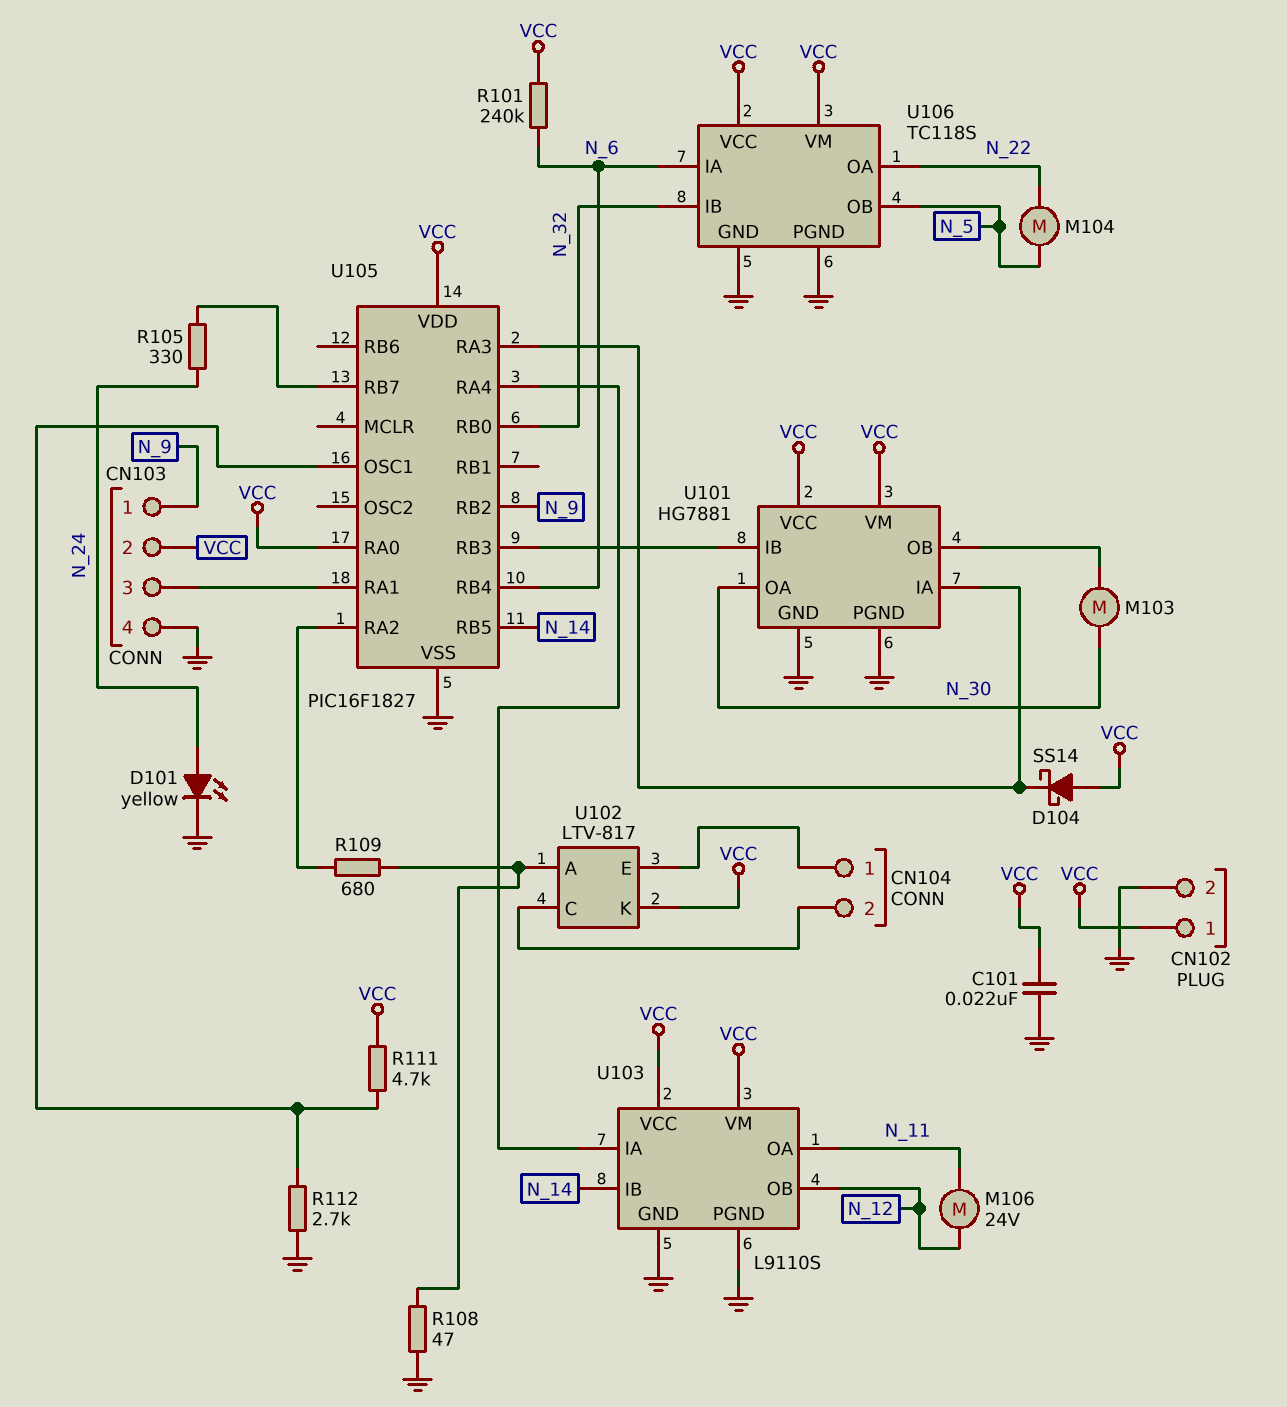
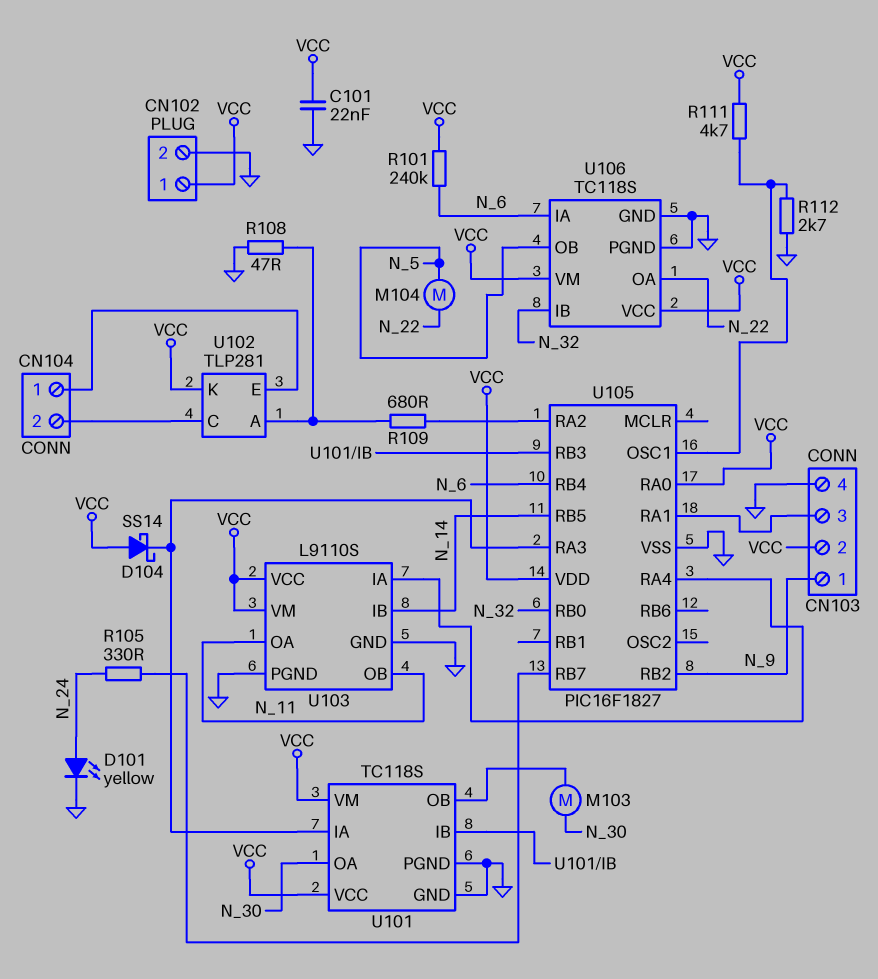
M106: motor 24V (N_11, N_12) -> none
U101: HG7881 -> TC118S
U102: LTV-817 -> TLP281
U103 pin OB: N_12 -> N_11

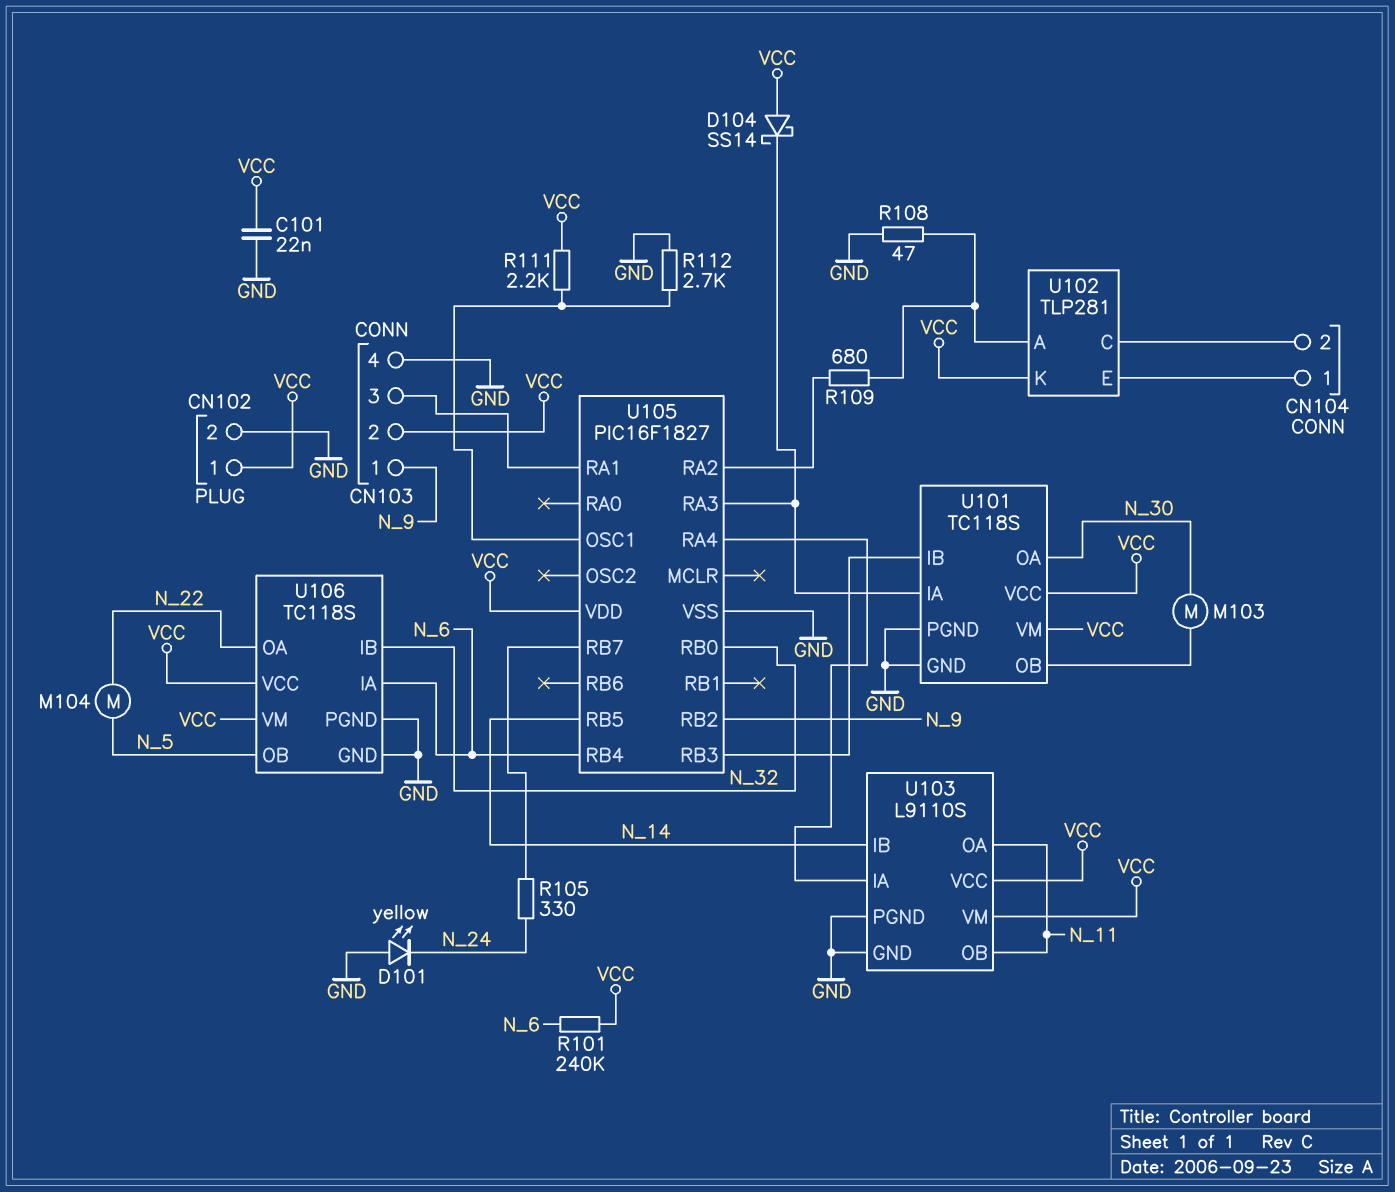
D101: LED yellow (A N_24, K GND) -> LED yellow (A GND, K N_24)
R111: 4.7k (U105/OSC1, VCC) -> 2.2k (U105/OSC1, VCC)
U105 pin RA0: VCC -> none

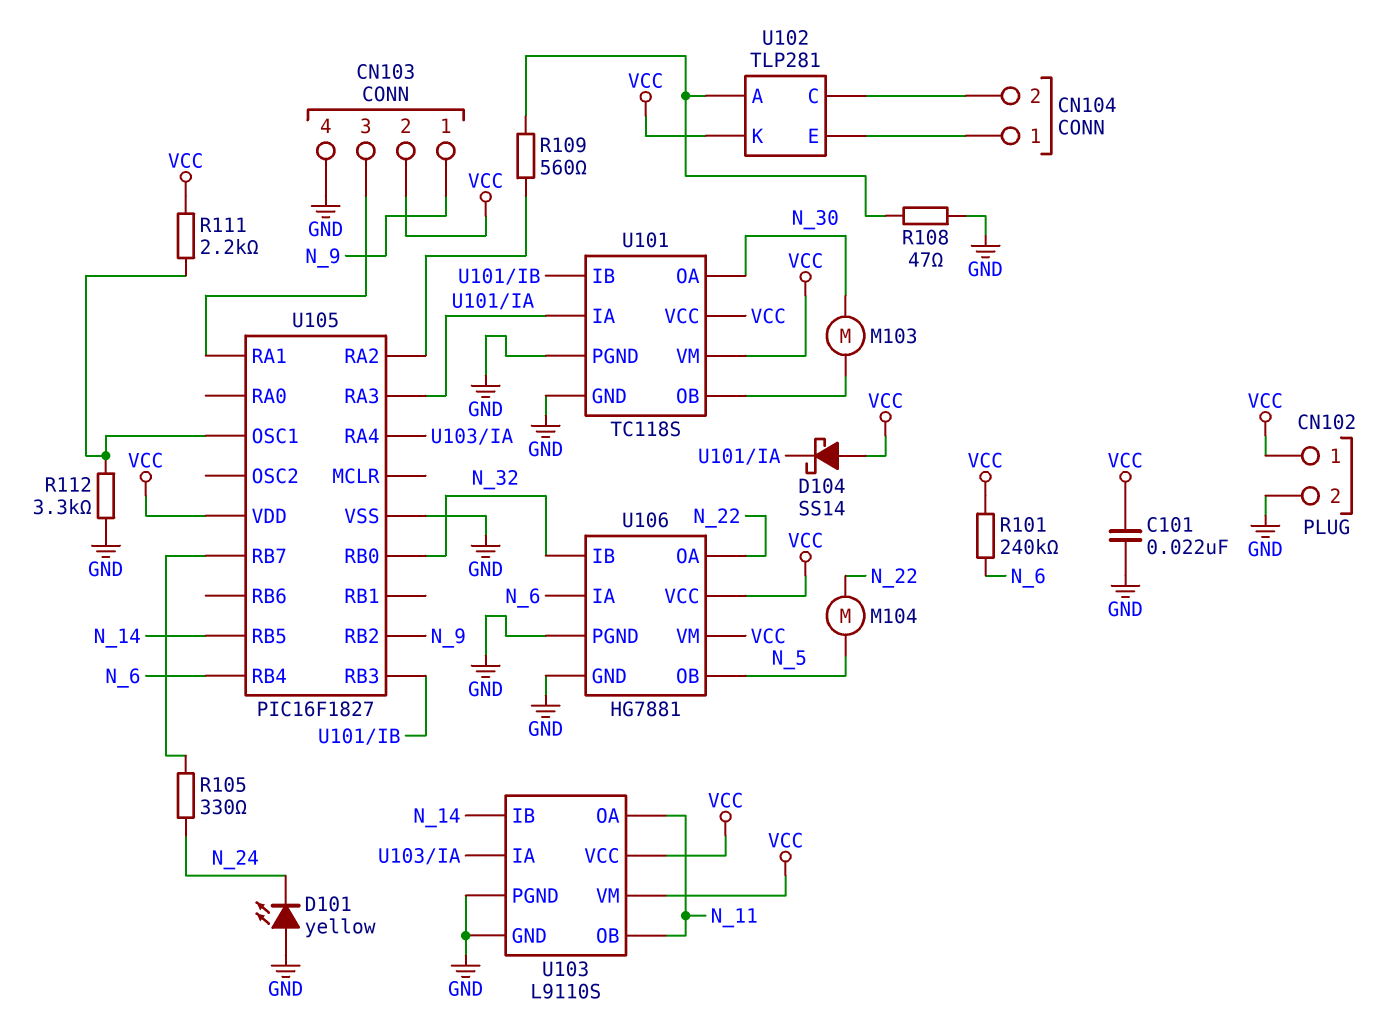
R109: 680 (U102/A, U105/RA2) -> 560 (U102/A, U105/RA2)
R112: 2.7k (GND, U105/OSC1) -> 3.3k (GND, U105/OSC1)
U106: TC118S -> HG7881

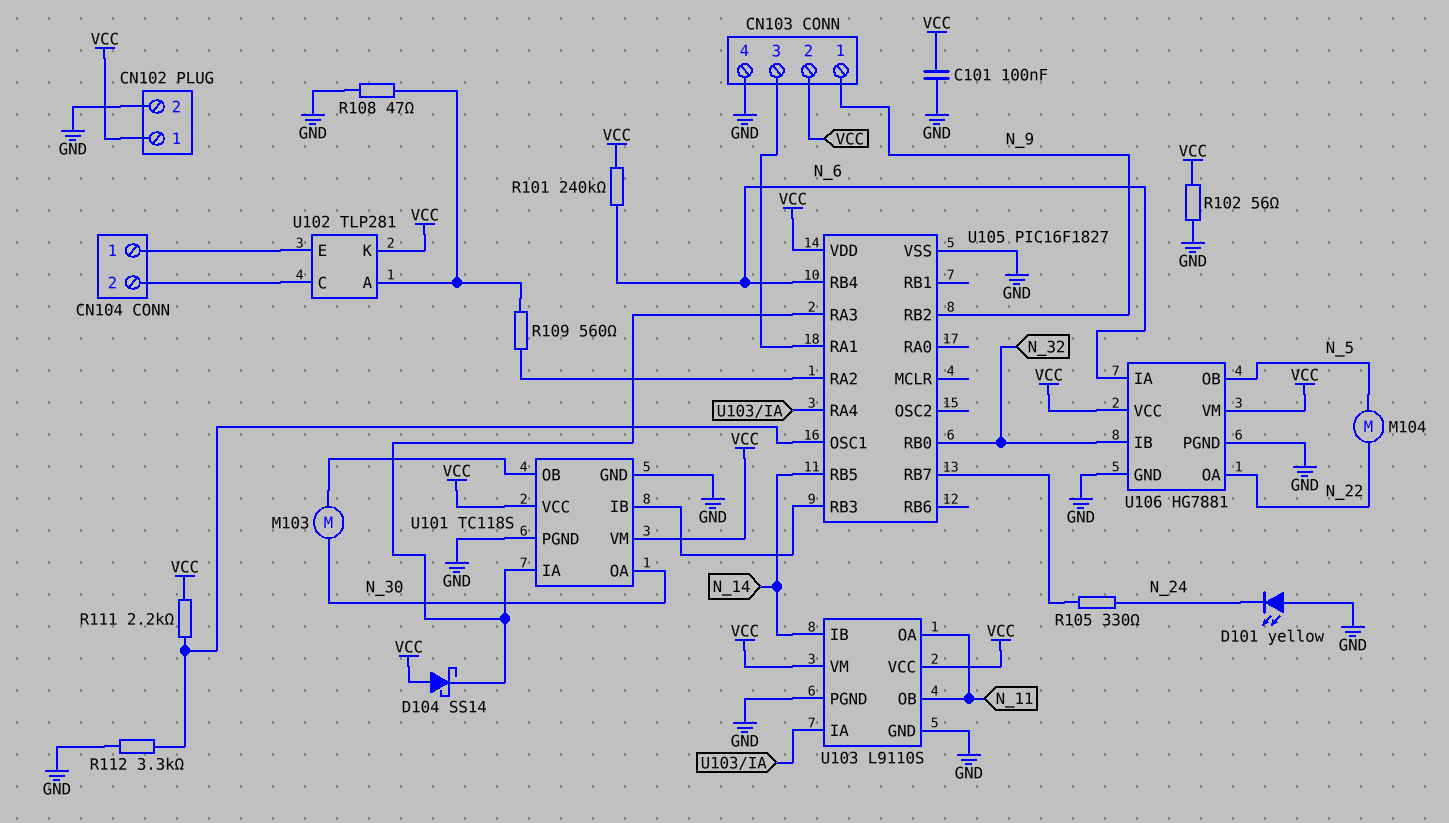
C101: 22nF (GND, VCC) -> 100nF (GND, VCC)
R102: none -> 56 (GND, VCC)

